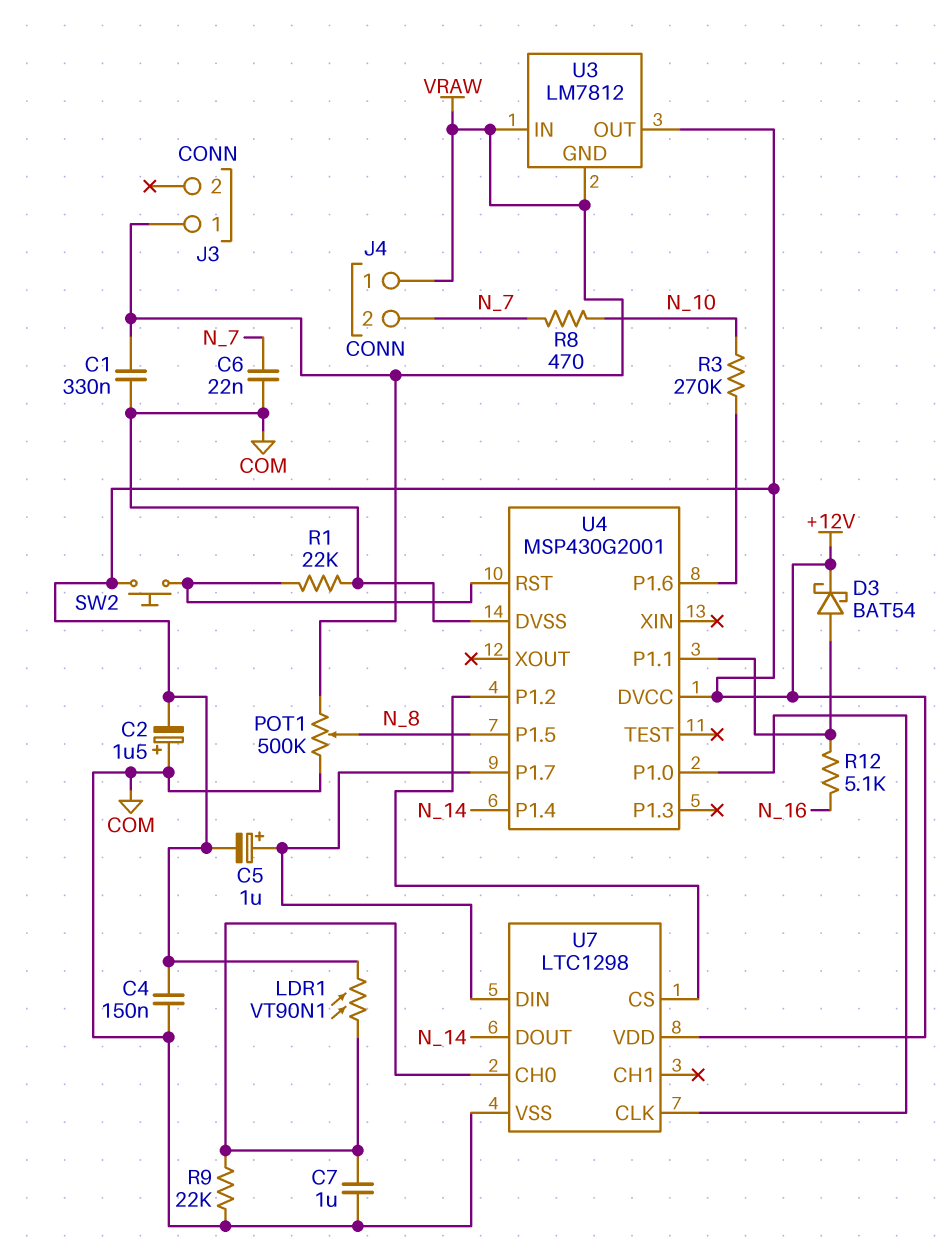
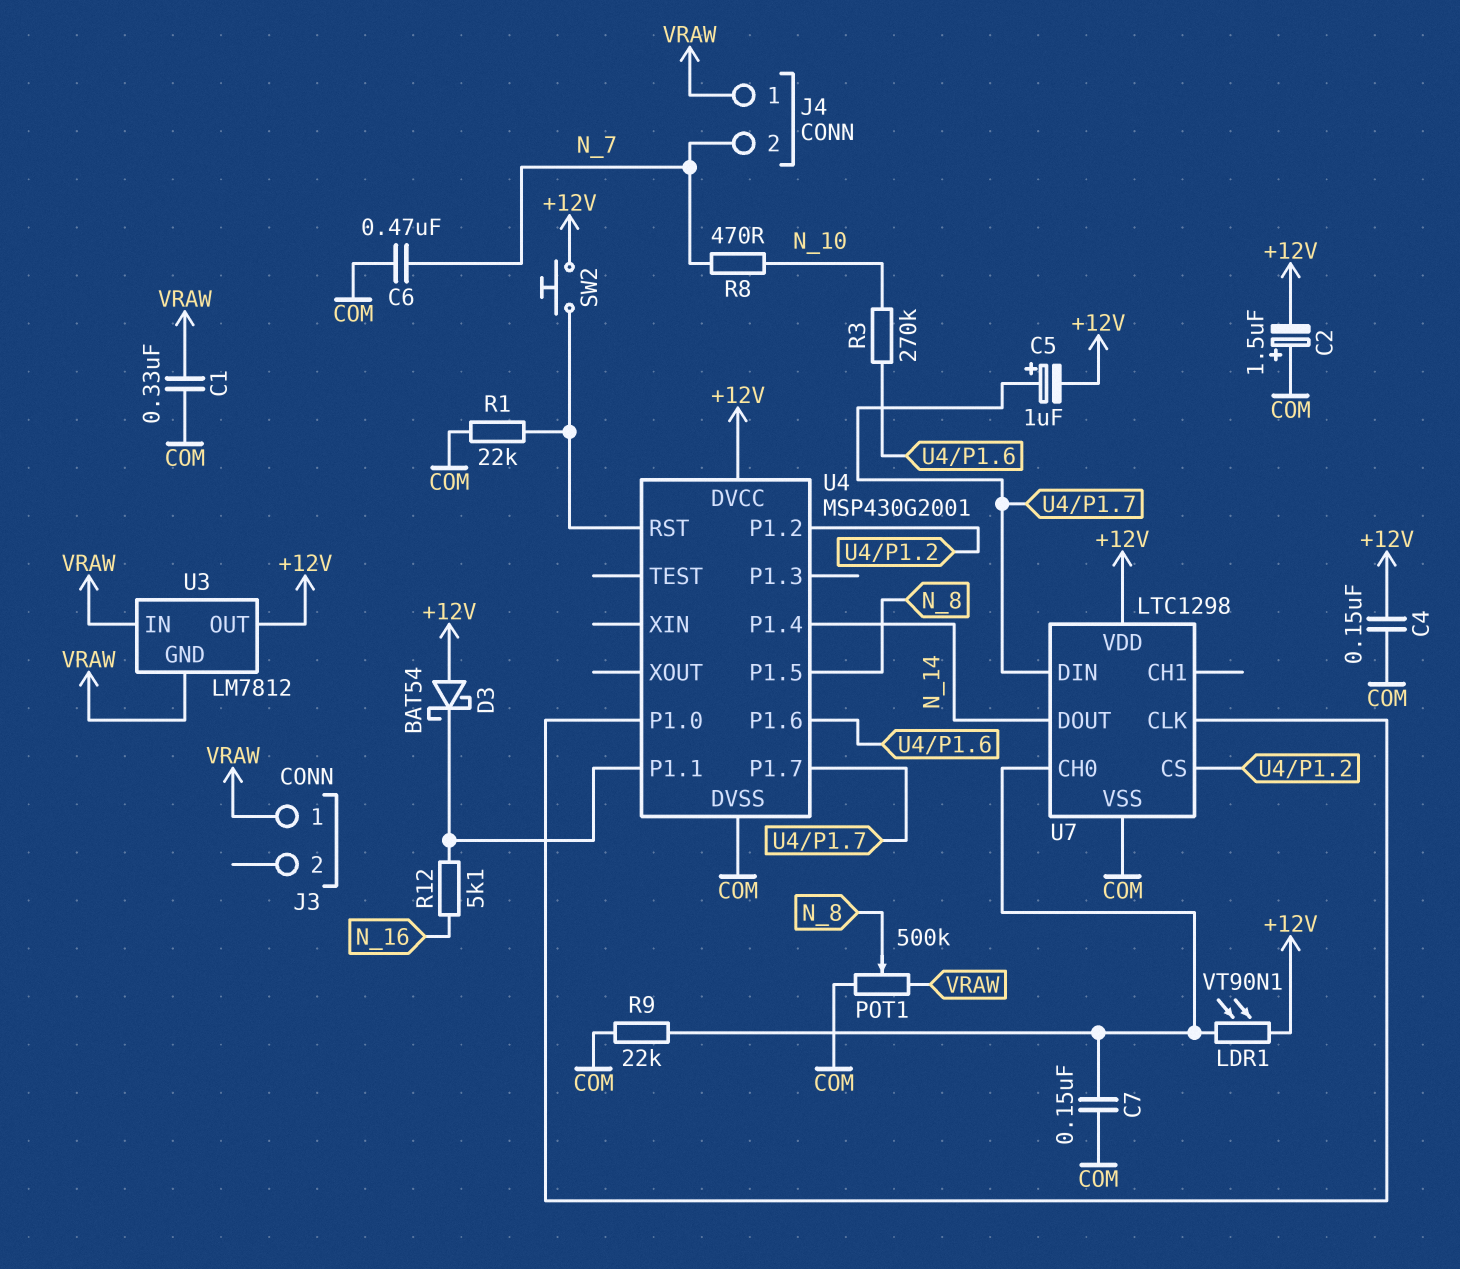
C6: 22nF (COM, N_7) -> 470nF (COM, N_7)
C7: 1uF (COM, U7/CH0) -> 150nF (COM, U7/CH0)
D3: schottky BAT54 (A U4/P1.1, K +12V) -> schottky BAT54 (A +12V, K U4/P1.1)

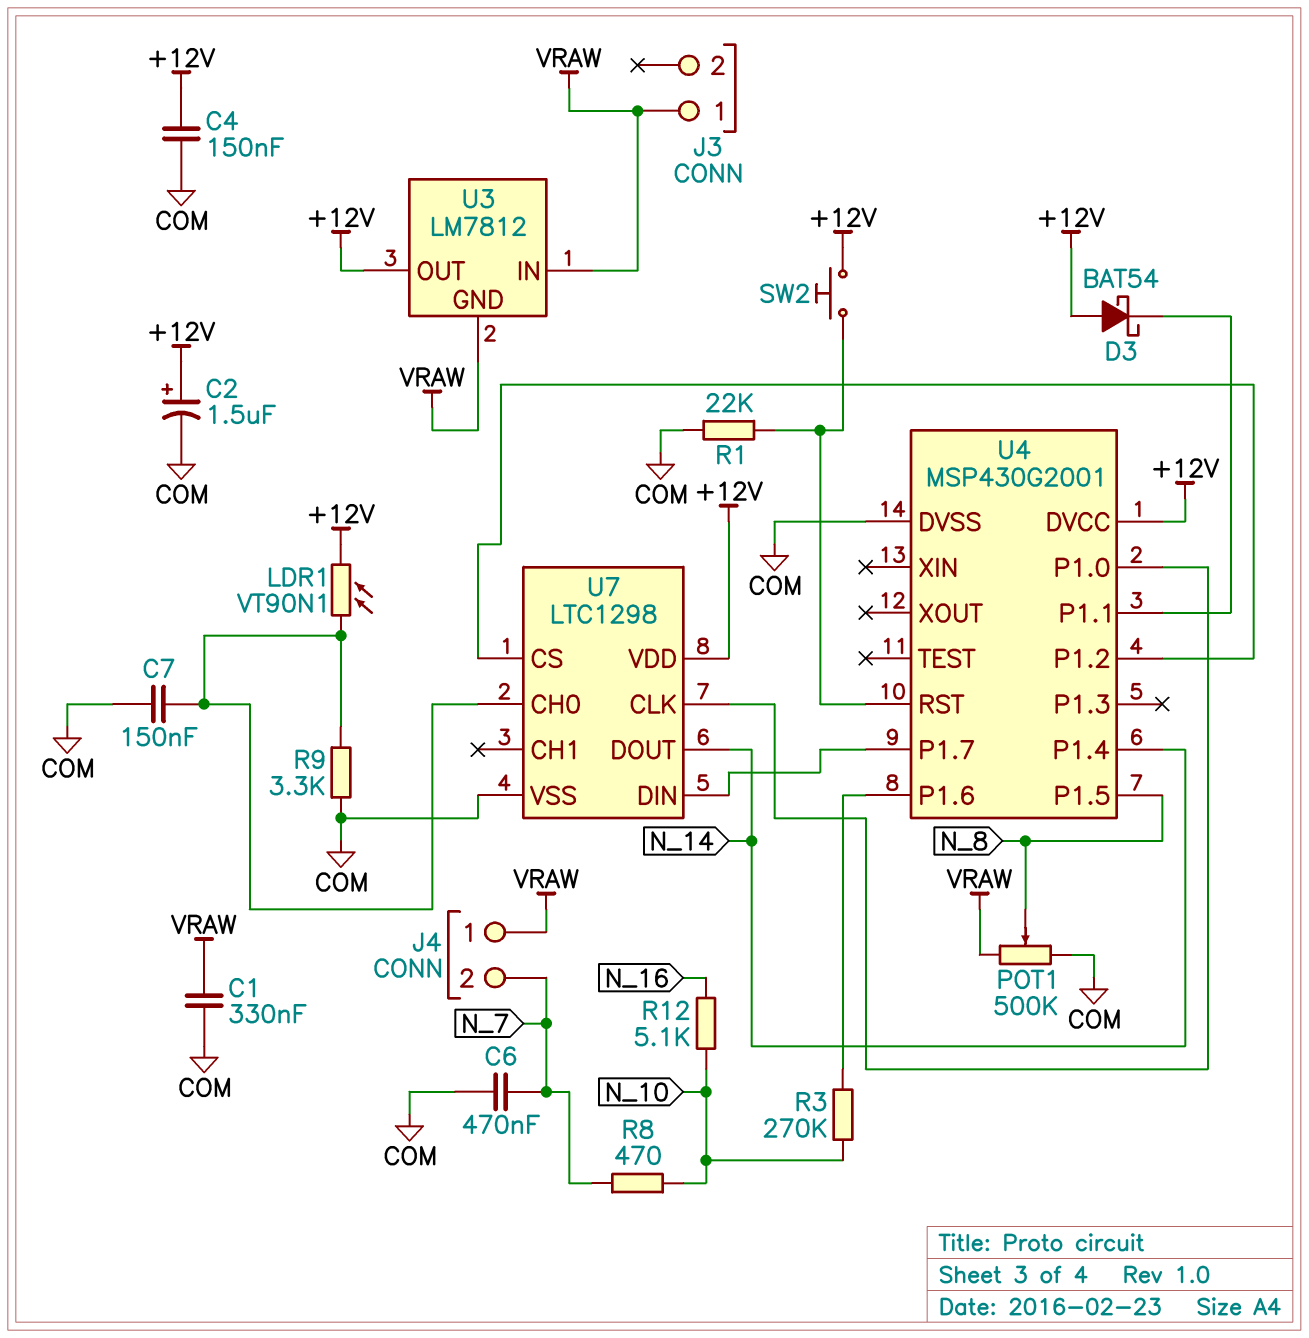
C2: 1.5uF (plus COM, minus +12V) -> 1.5uF (plus +12V, minus COM)
C5: 1uF (plus U4/P1.7, minus +12V) -> none
R9: 22k (COM, U7/CH0) -> 3.3k (COM, U7/CH0)
R12: 5.1k (N_16, U4/P1.1) -> 5.1k (N_10, N_16)

